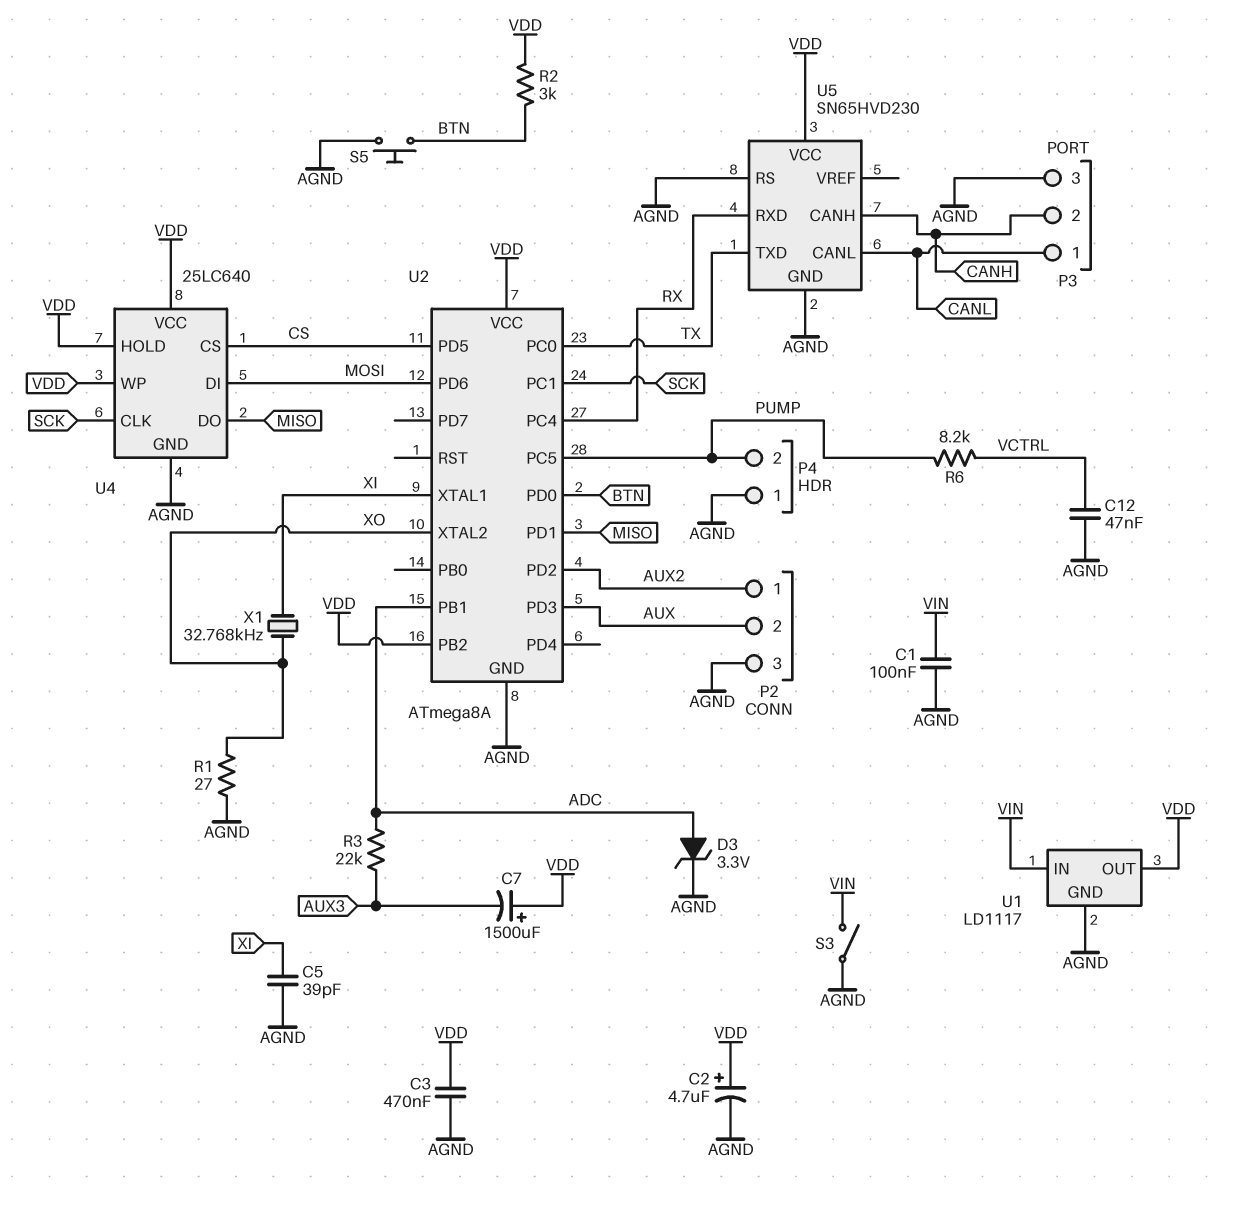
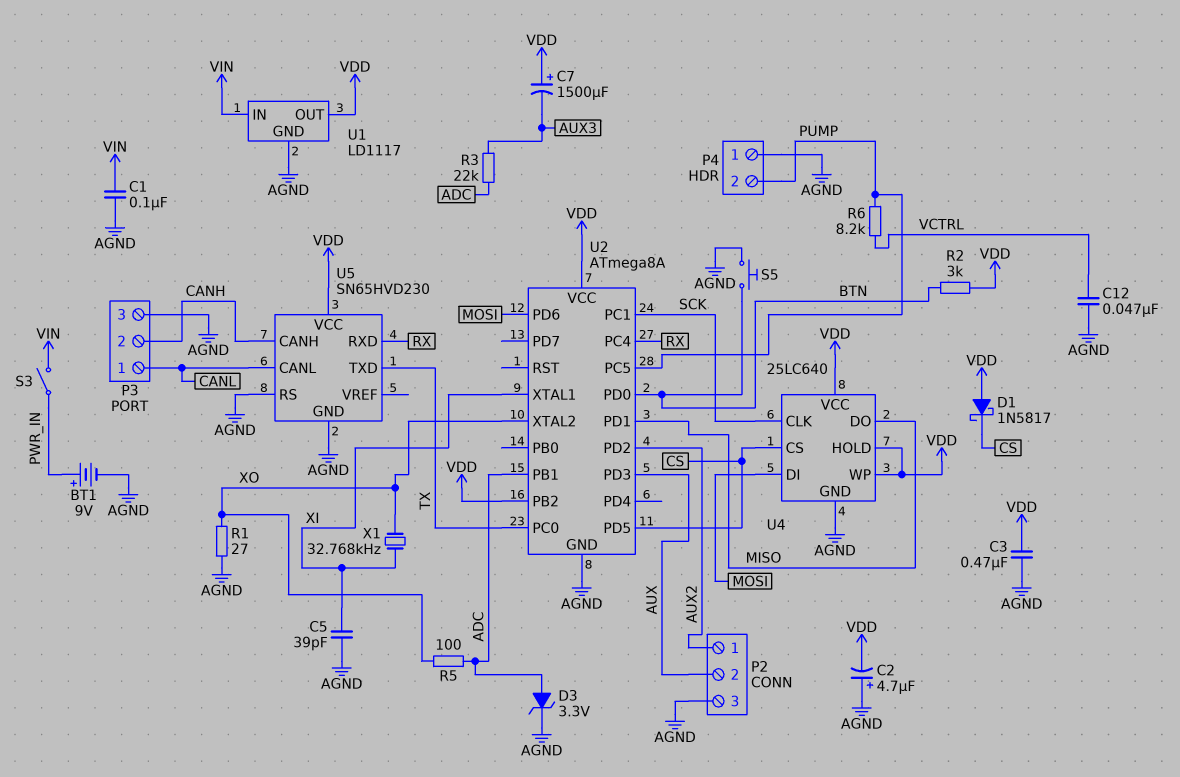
BT1: none -> 9V (plus PWR_IN, minus AGND)
C2: 4.7uF (plus VDD, minus AGND) -> 4.7uF (plus AGND, minus VDD)
D1: none -> schottky 1N5817 (A VDD, K CS)
R5: none -> 100 (ADC, XO)
S3: switch (AGND, VIN) -> switch (PWR_IN, VIN)

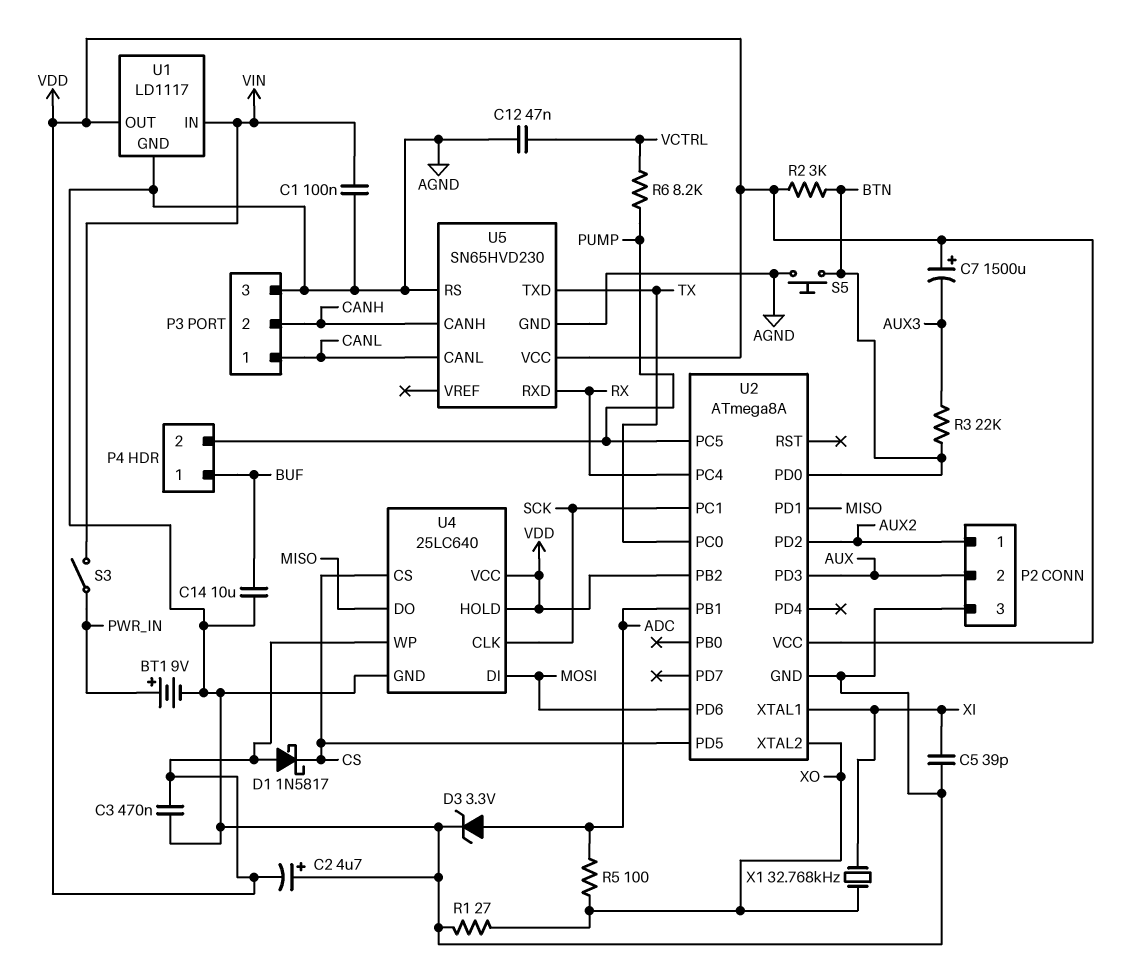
C14: none -> 10uF (AGND, BUF)
P4 pin 1: AGND -> BUF
R3: 22k (ADC, AUX3) -> 22k (AUX3, BTN)

